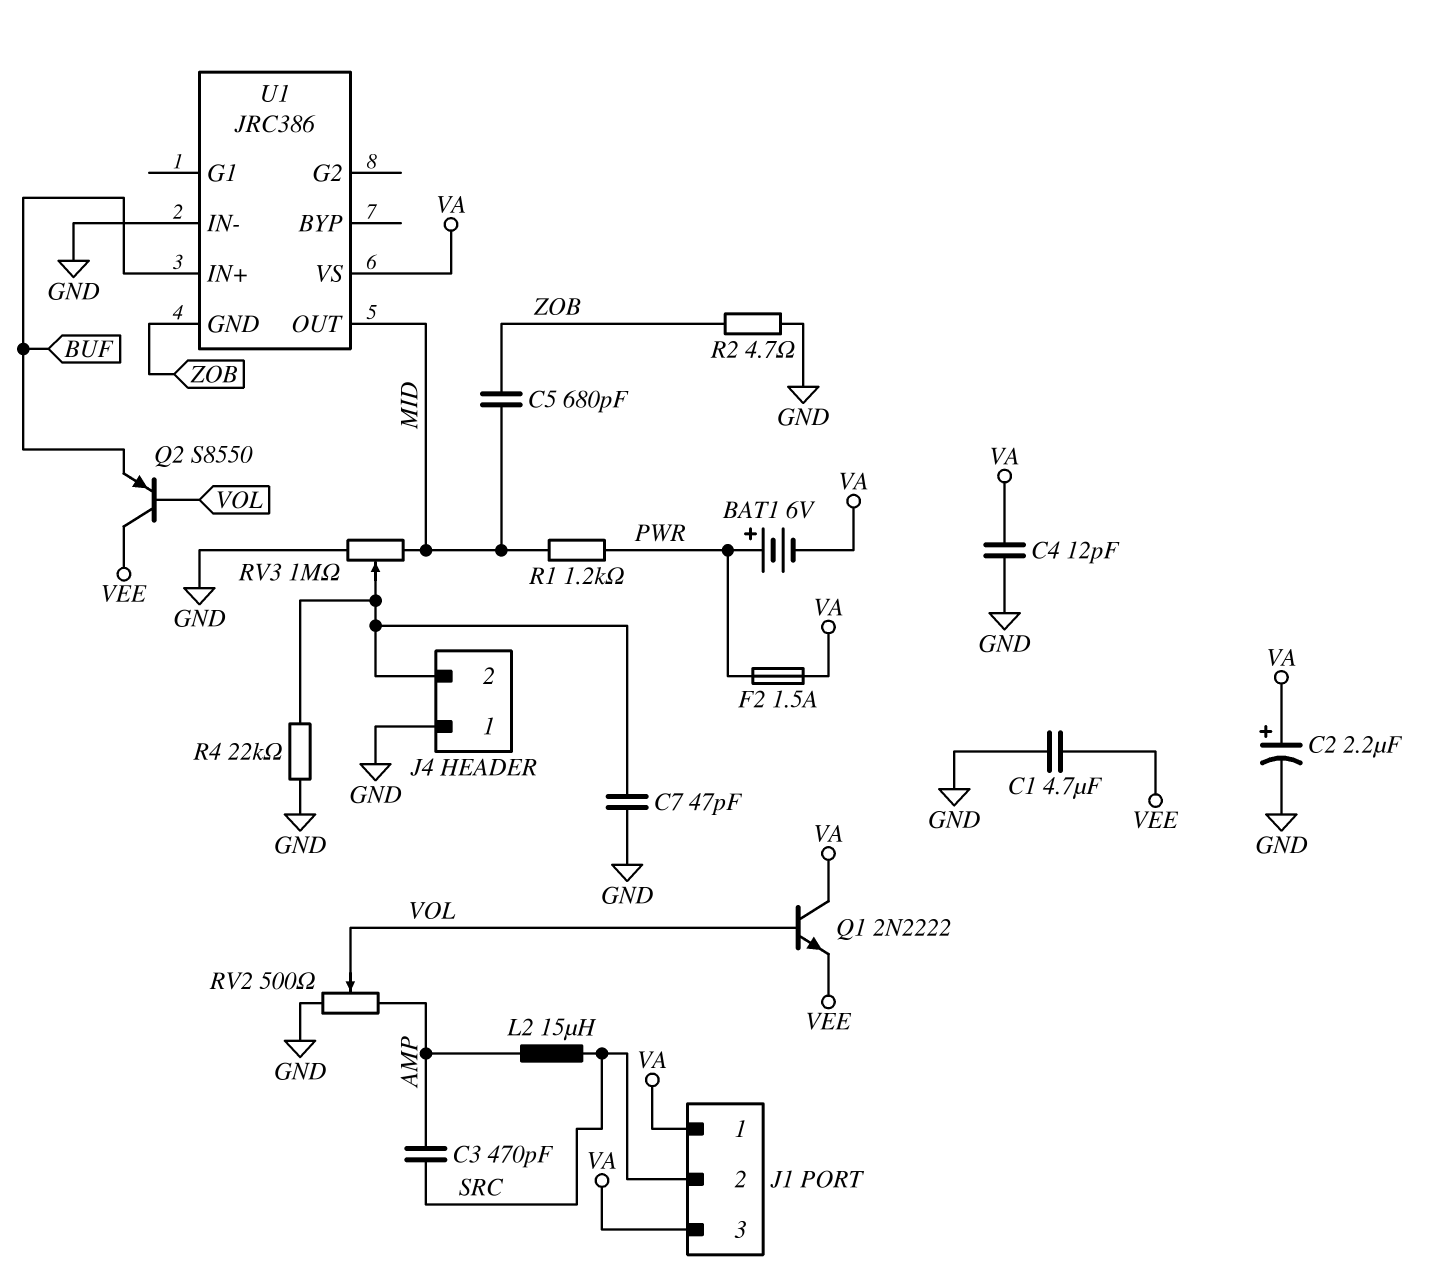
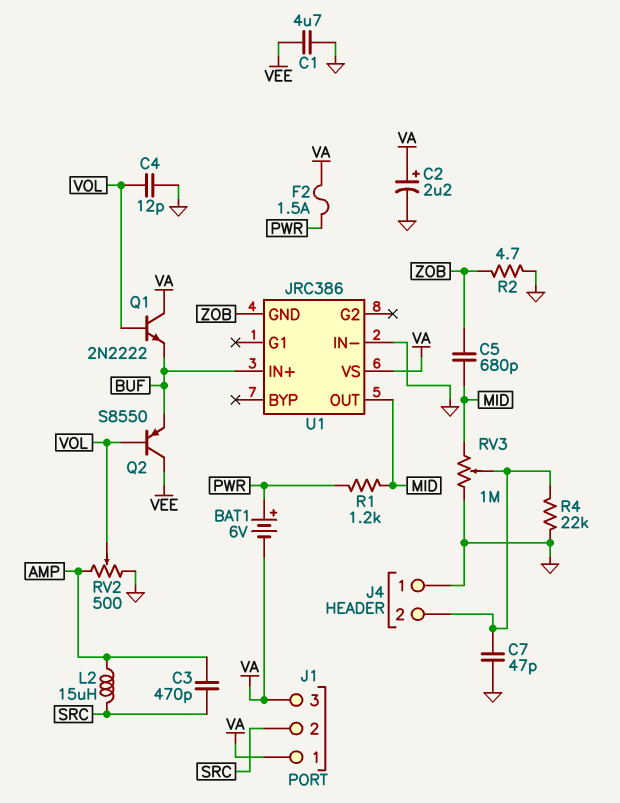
C4: 12pF (GND, VA) -> 12pF (GND, VOL)
Q1: NPN 2N2222 (B VOL, C VA, E VEE) -> NPN 2N2222 (B VOL, C VA, E BUF)

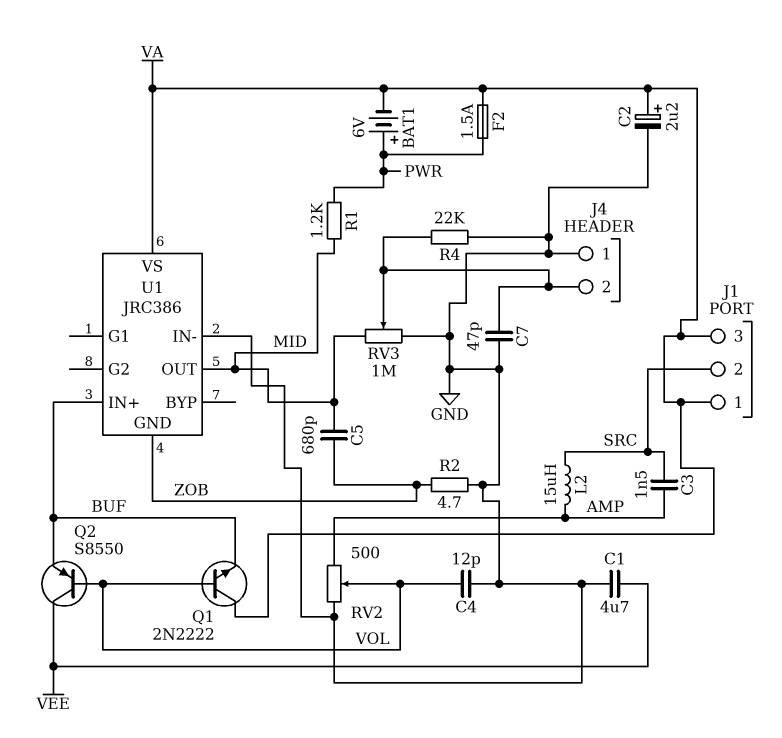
C3: 470pF (AMP, SRC) -> 1.5nF (AMP, SRC)

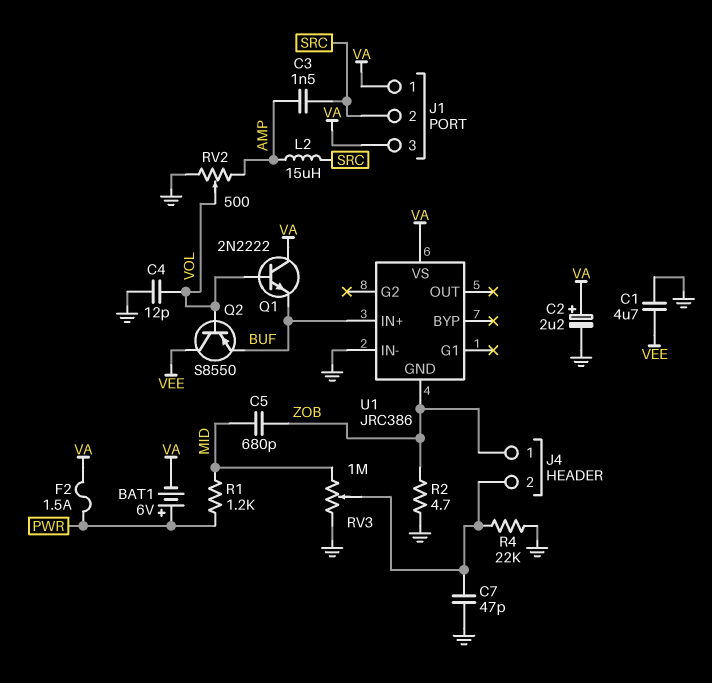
J4 pin 1: GND -> ZOB
U1 pin OUT: MID -> none

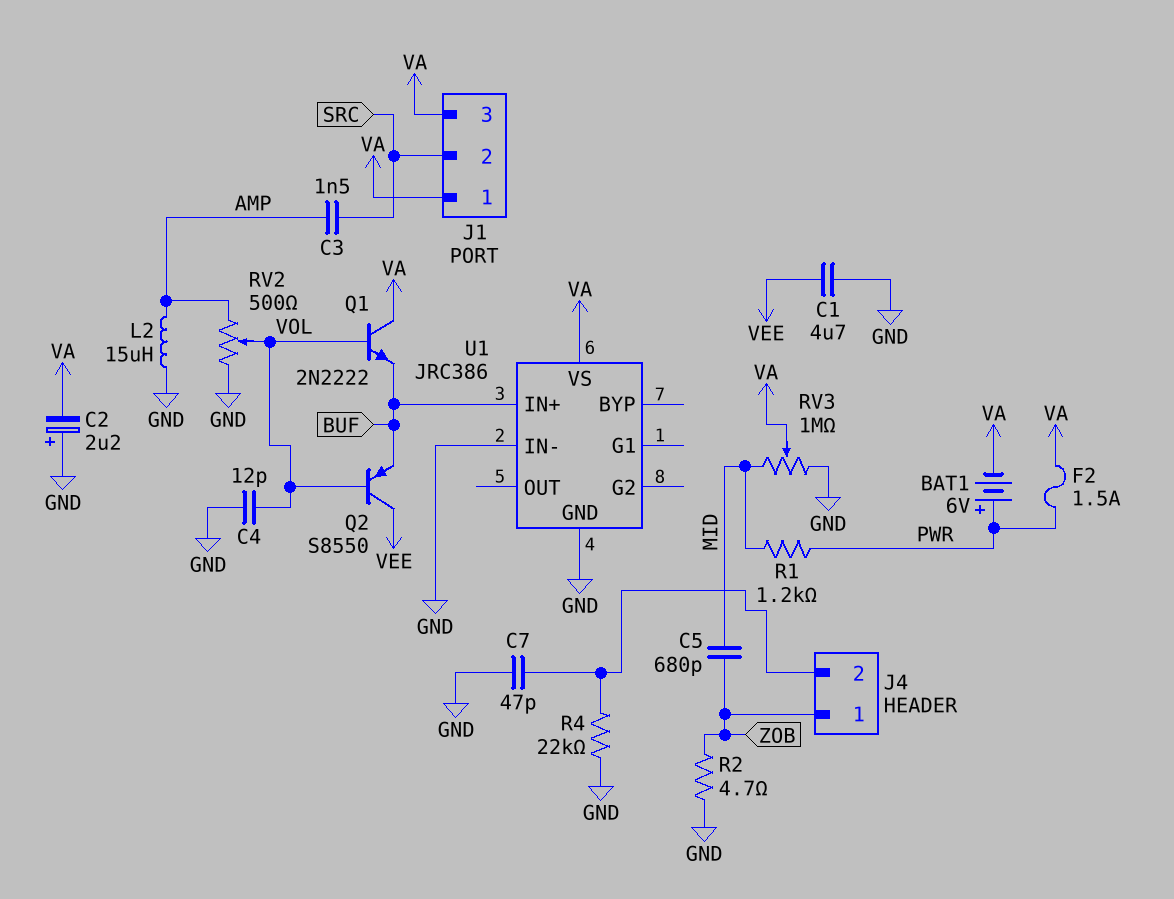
C2: 2.2uF (plus VA, minus GND) -> 2.2uF (plus GND, minus VA)
L2: 15uH (AMP, SRC) -> 15uH (AMP, GND)
RV3: 1M (GND, MID, wiper J4/2) -> 1M (GND, MID, wiper VA)
U1 pin GND: ZOB -> GND

